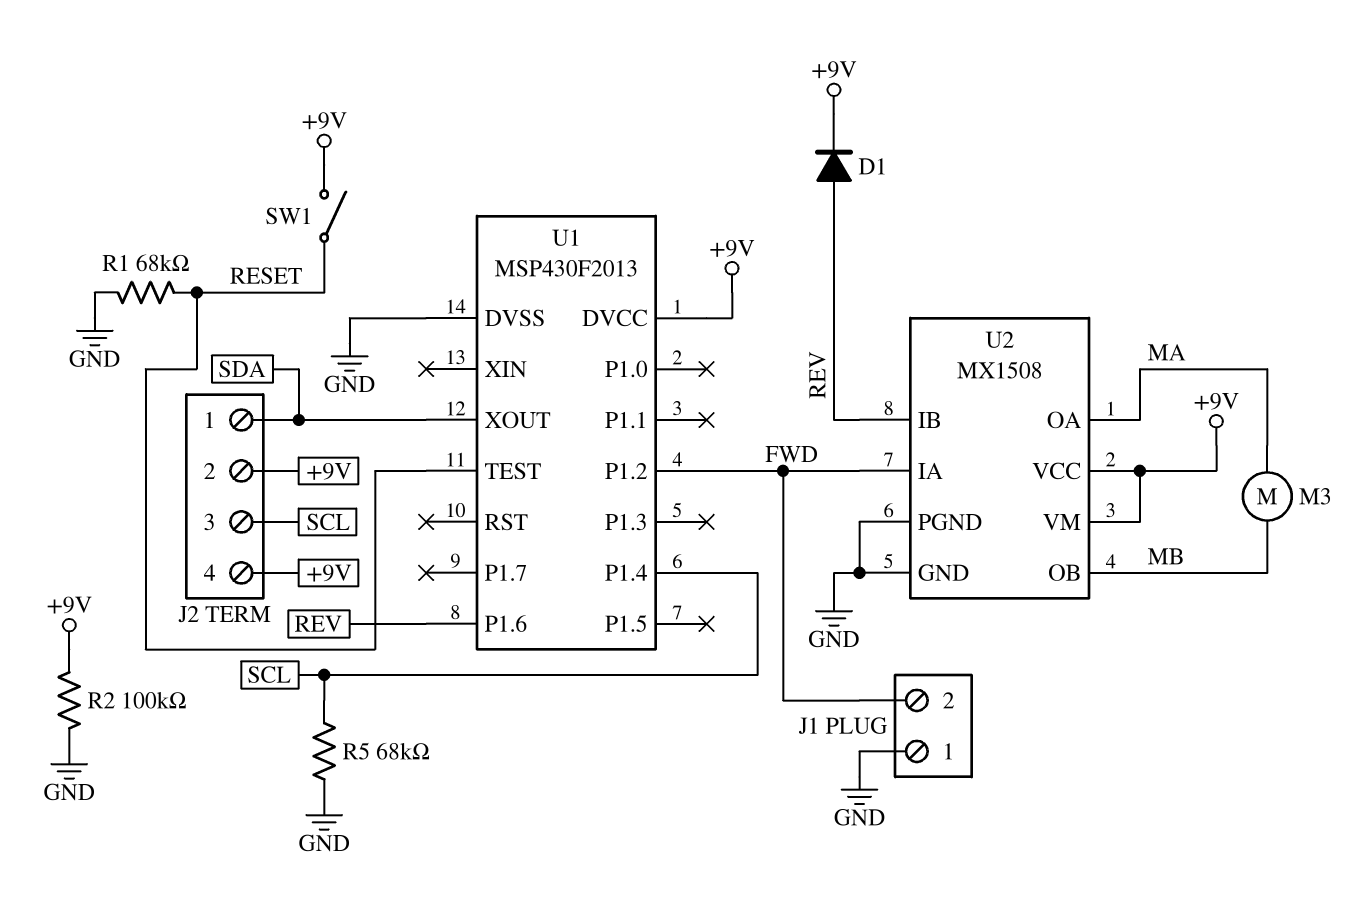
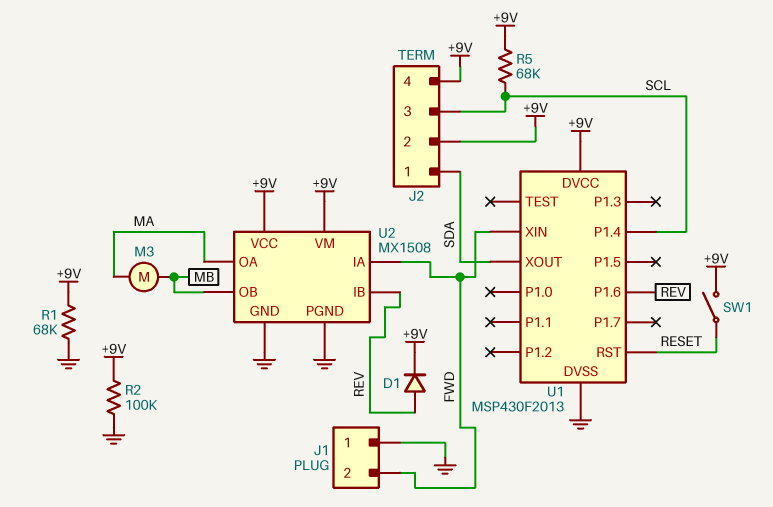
R1: 68k (GND, RESET) -> 68k (+9V, GND)
R5: 68k (GND, SCL) -> 68k (+9V, SCL)
U1 pin P1.2: FWD -> none
U1 pin RST: none -> RESET
U1 pin TEST: RESET -> none
U1 pin XIN: none -> FWD

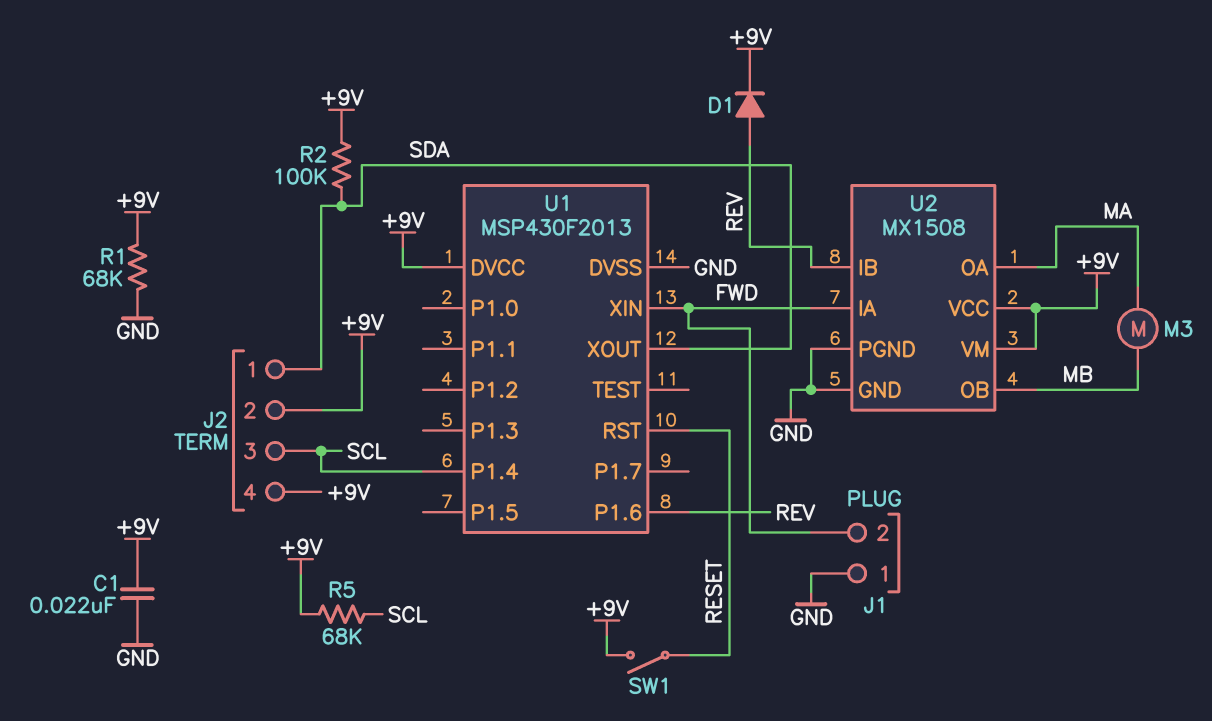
C1: none -> 22nF (+9V, GND)
R2: 100k (+9V, GND) -> 100k (+9V, SDA)

